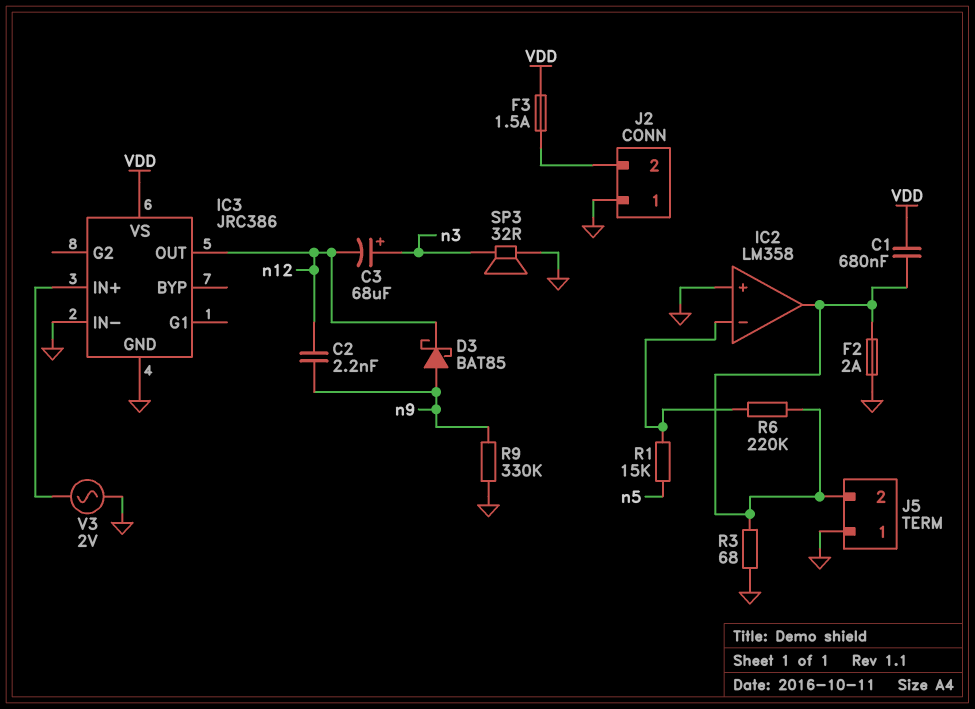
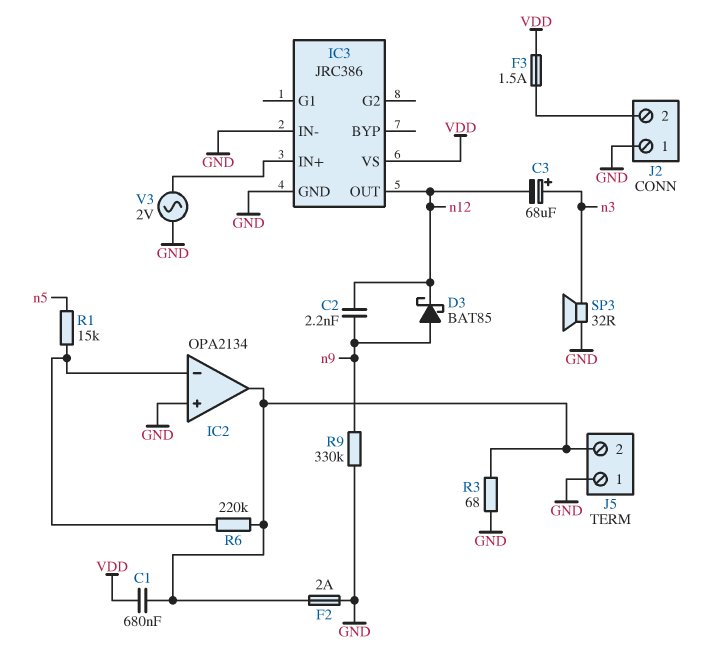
IC2: LM358 -> OPA2134

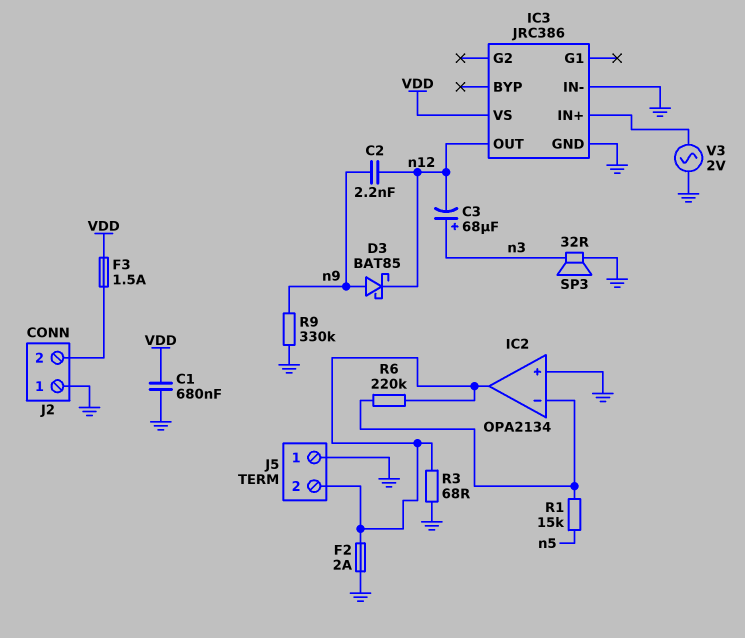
C1: 680nF (IC2/out, VDD) -> 680nF (GND, VDD)

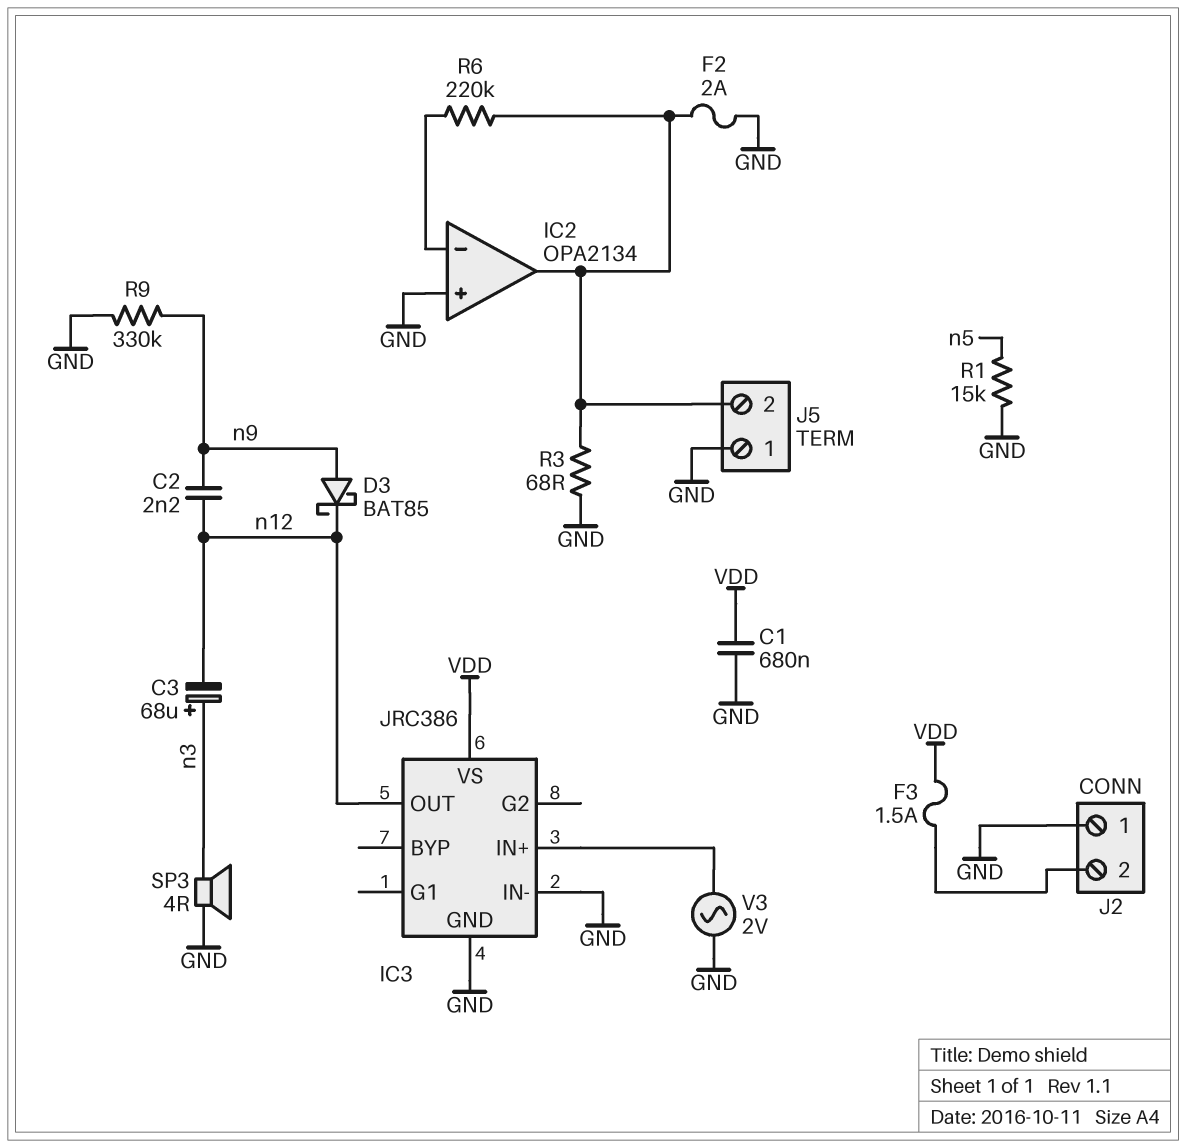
R1: 15k (IC2/in-, n5) -> 15k (GND, n5)
SP3: speaker 32R (GND, n3) -> speaker 4R (GND, n3)

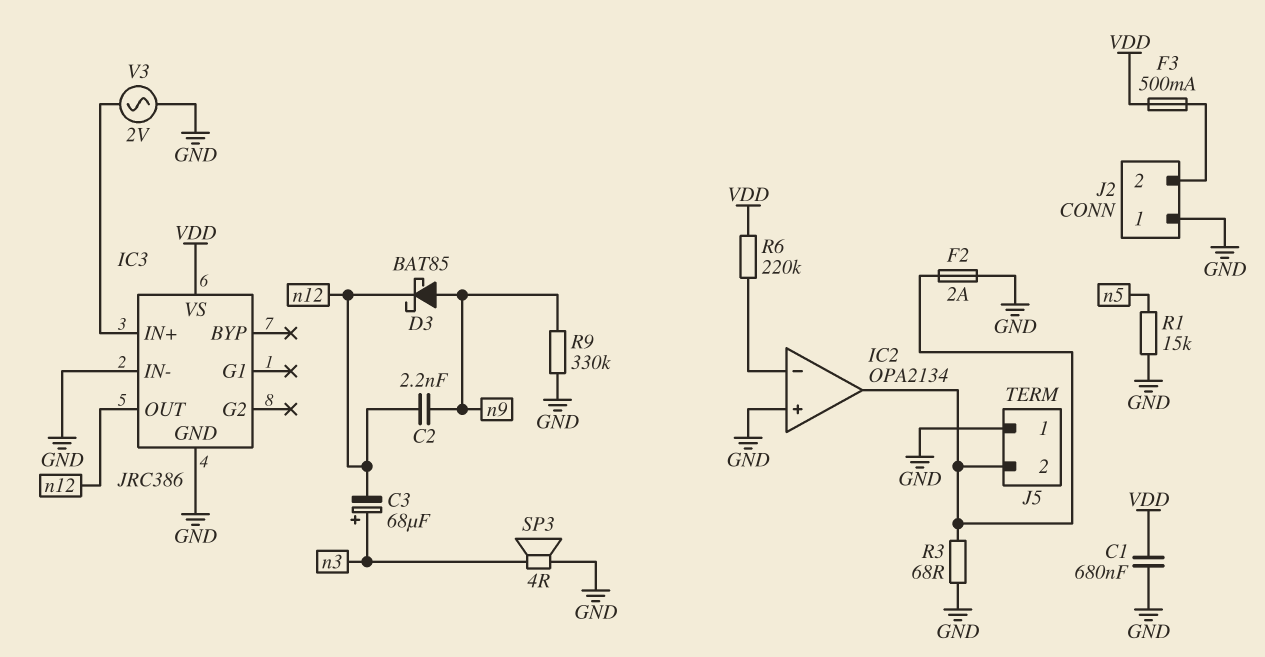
F3: 1.5A (J2/2, VDD) -> 500mA (J2/2, VDD)
R6: 220k (IC2/in-, IC2/out) -> 220k (IC2/in-, VDD)

